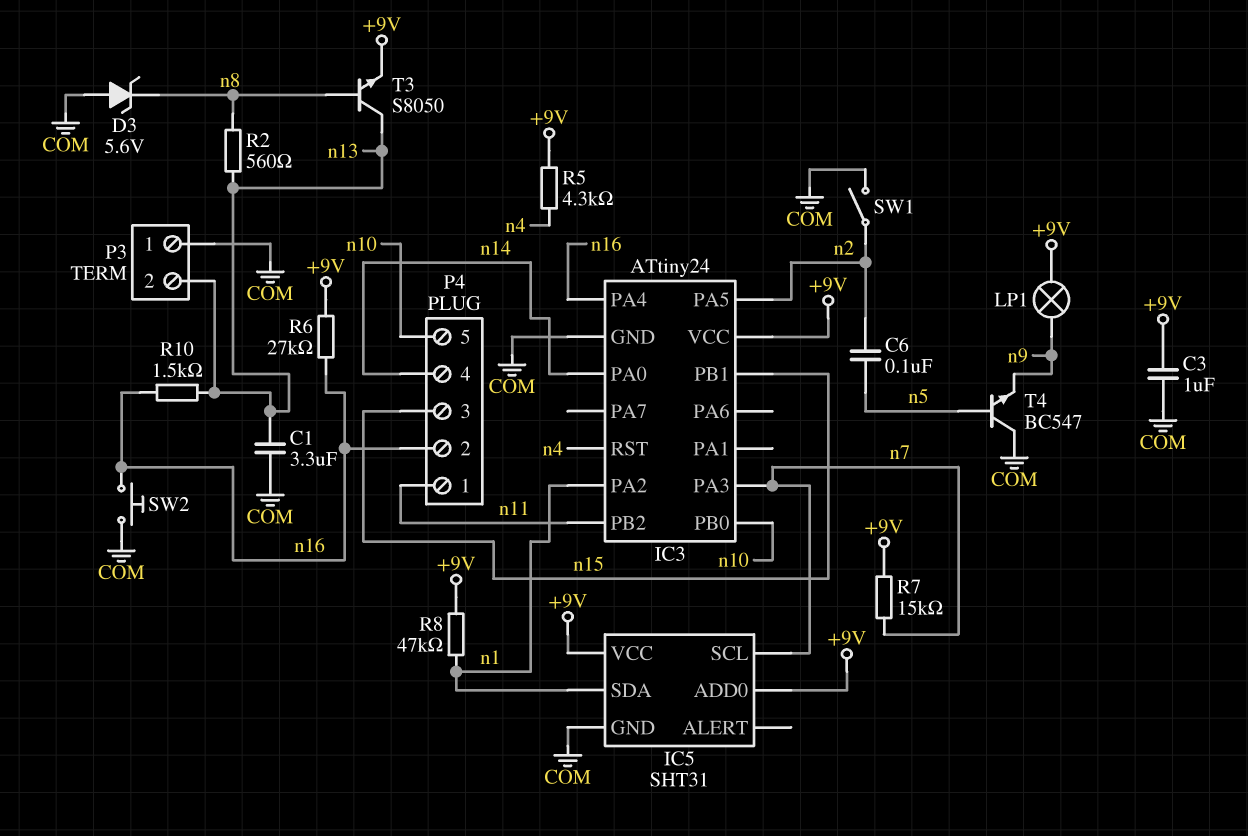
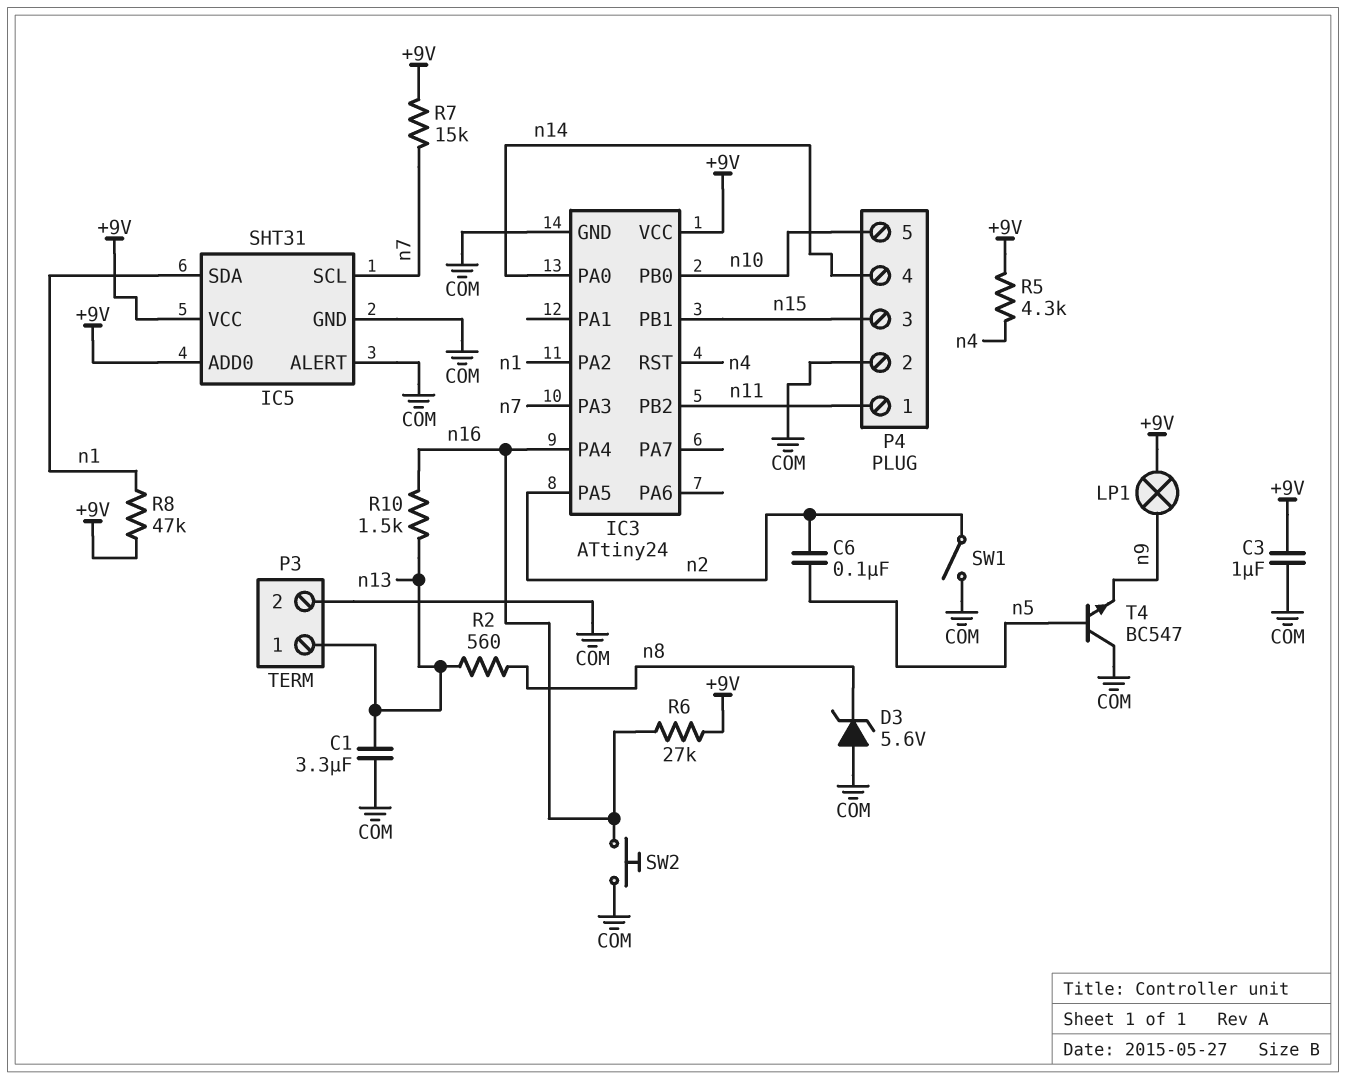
IC5 pin ALERT: none -> COM
P3 pin 1: COM -> n13
P3 pin 2: n13 -> COM
P4 pin 2: n16 -> COM
T3: NPN S8050 (B n8, C n13, E +9V) -> none

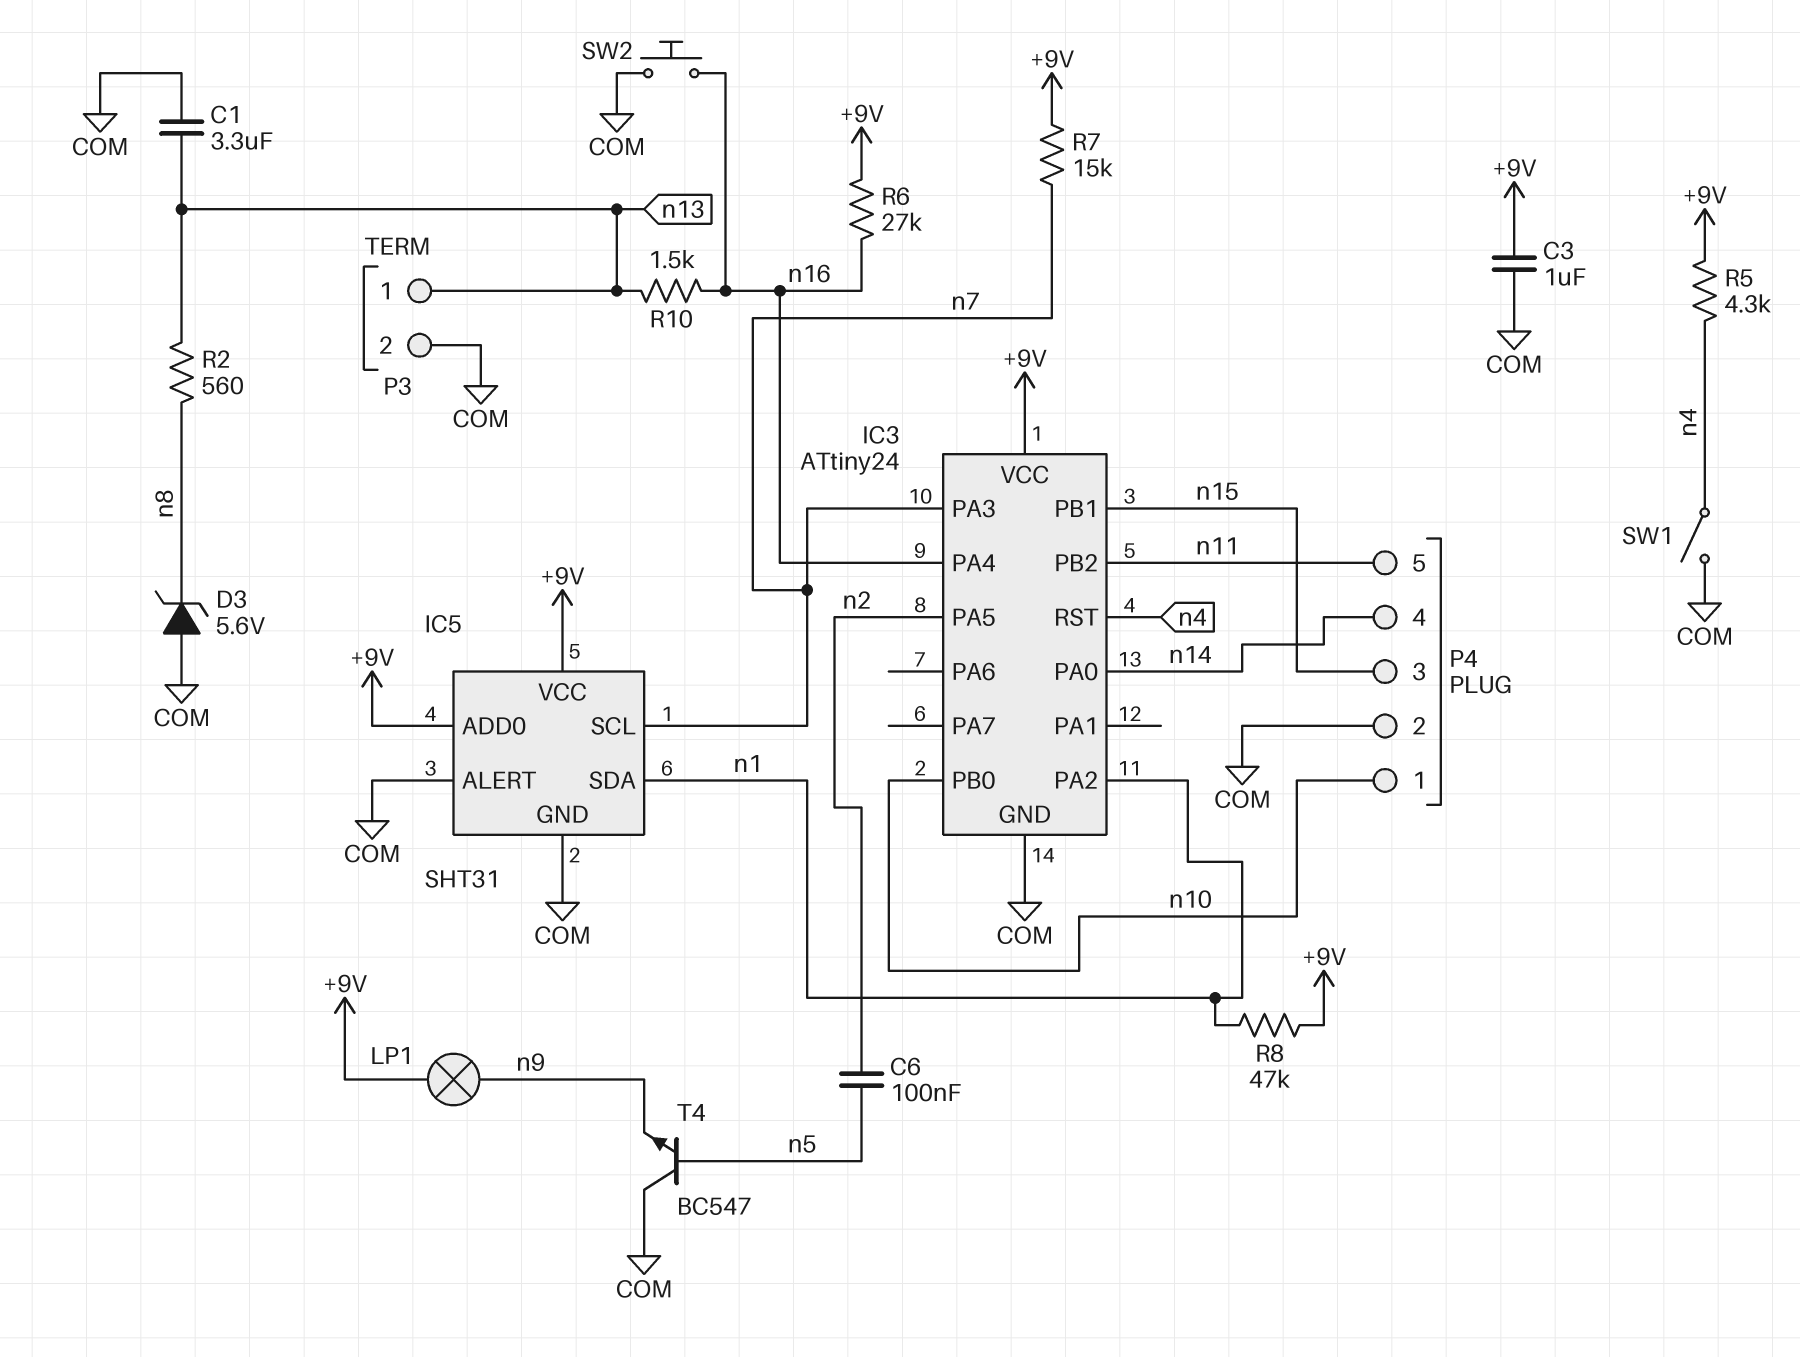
P4 pin 1: n11 -> n10
P4 pin 5: n10 -> n11
SW1: switch (COM, n2) -> switch (COM, n4)

